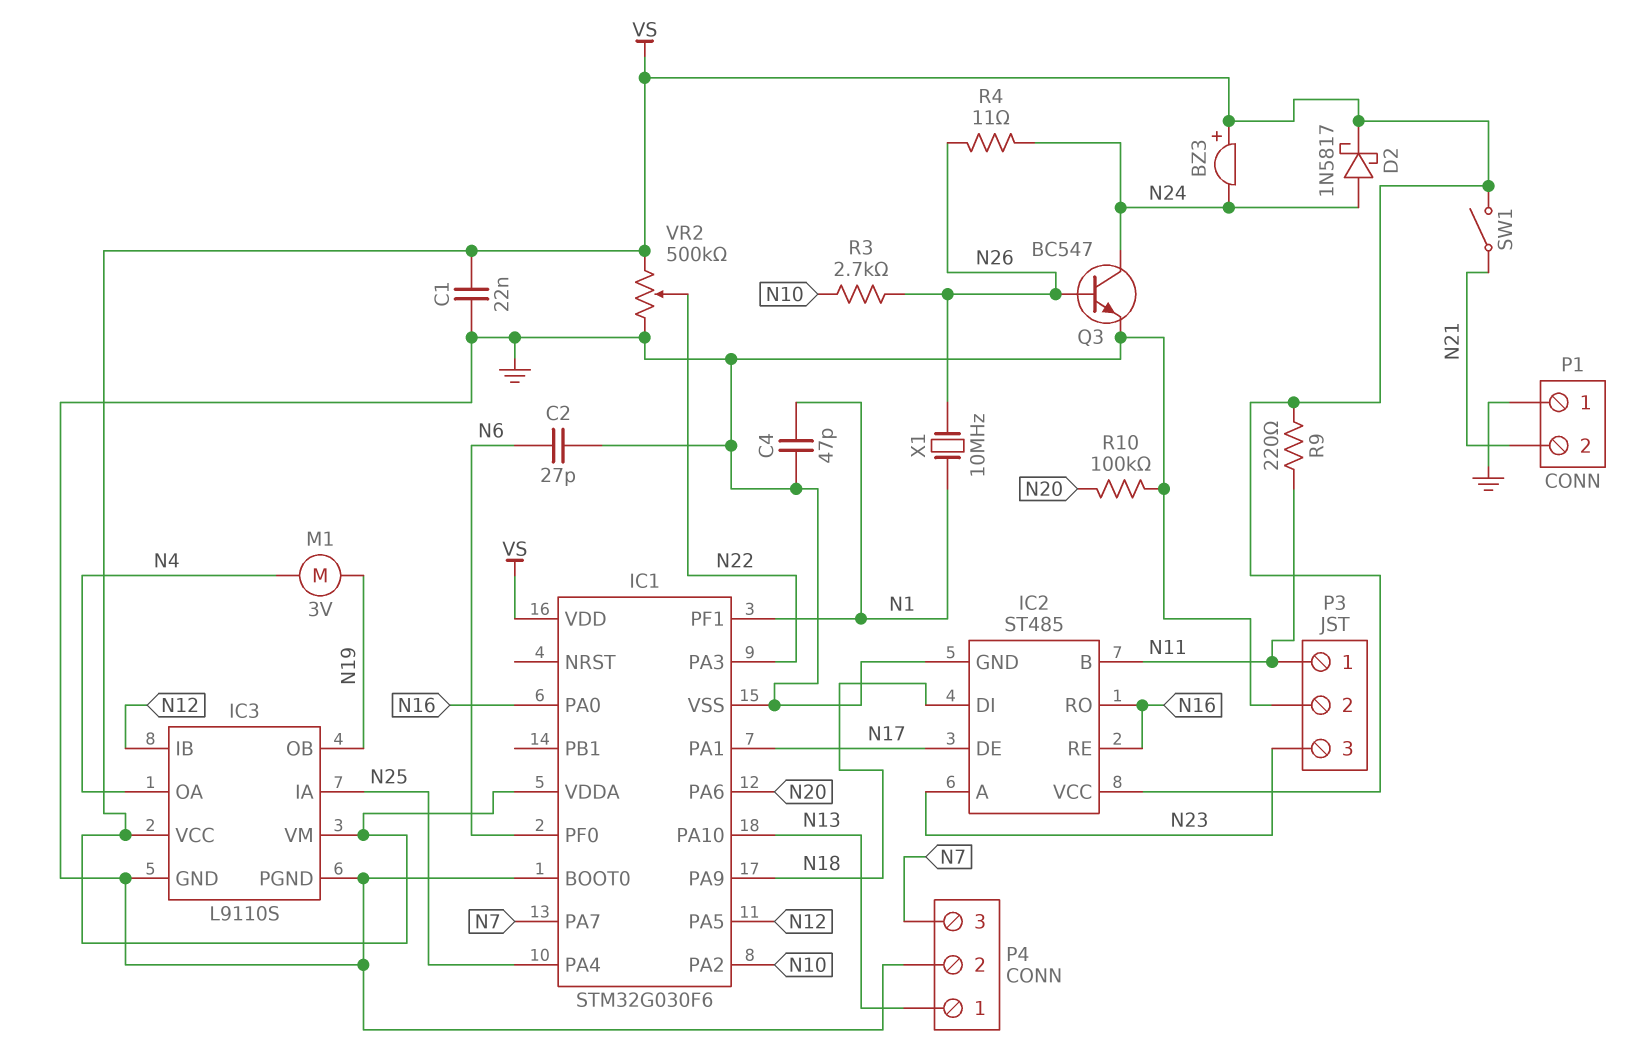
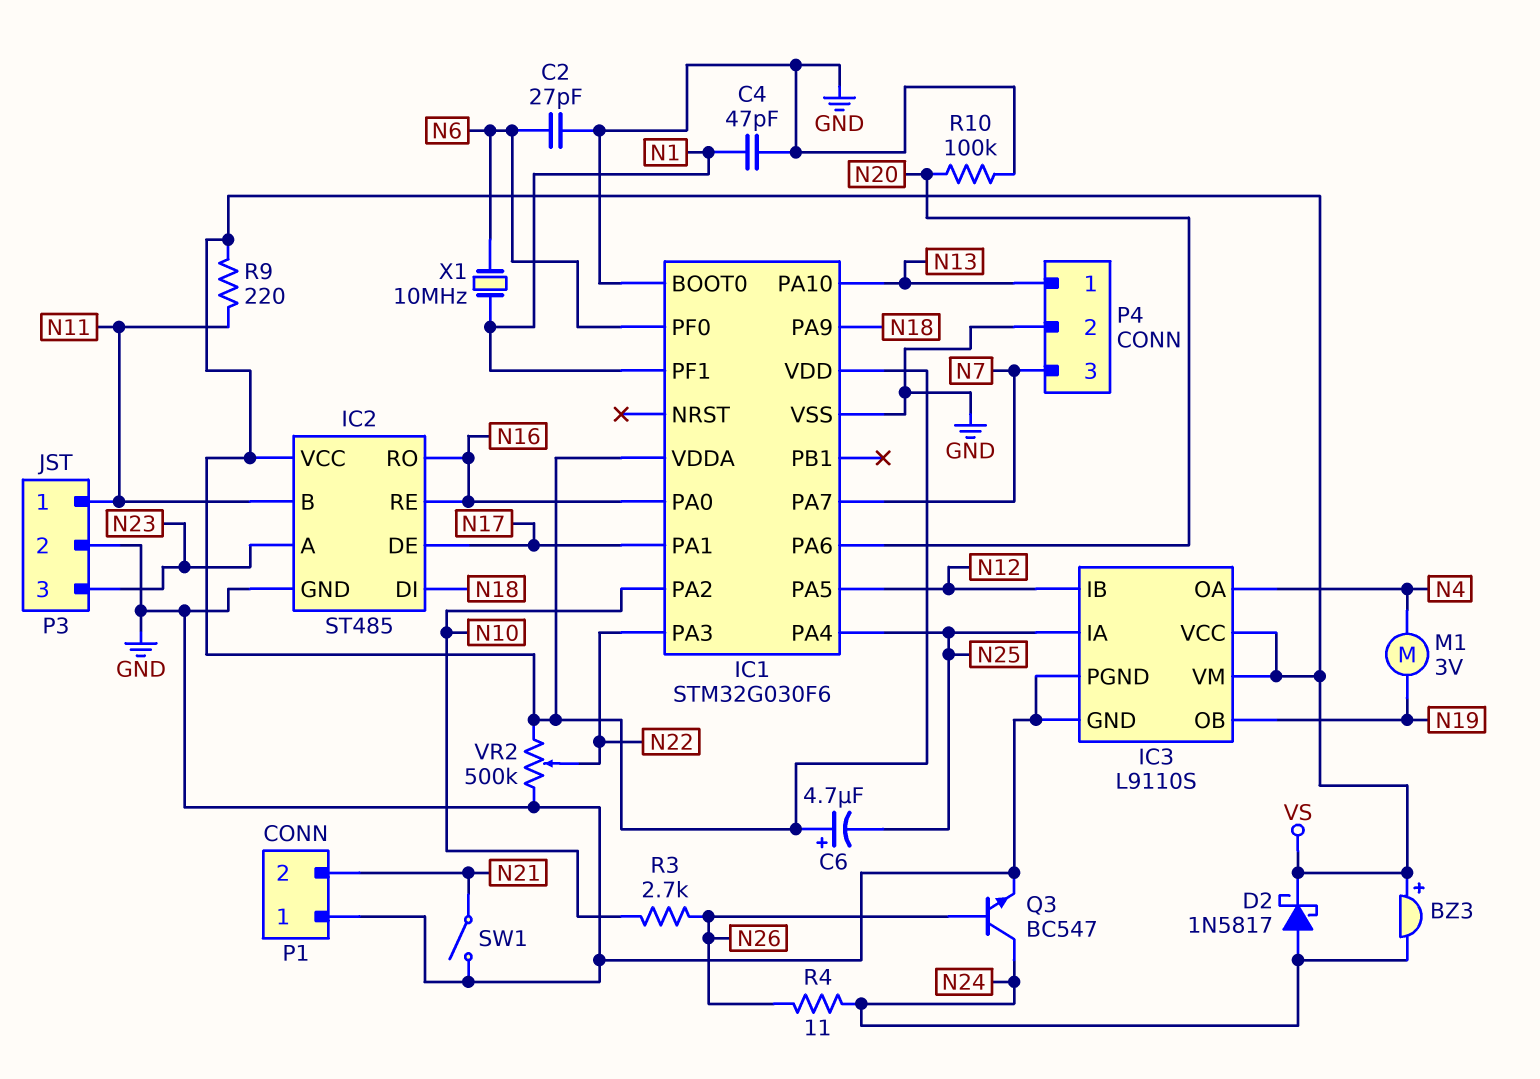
C1: 22nF (GND, VS) -> none
C6: none -> 4.7uF (plus VS, minus N25)
SW1: switch (N21, VS) -> switch (GND, N21)
X1: 10MHz (N1, N26) -> 10MHz (N1, N6)

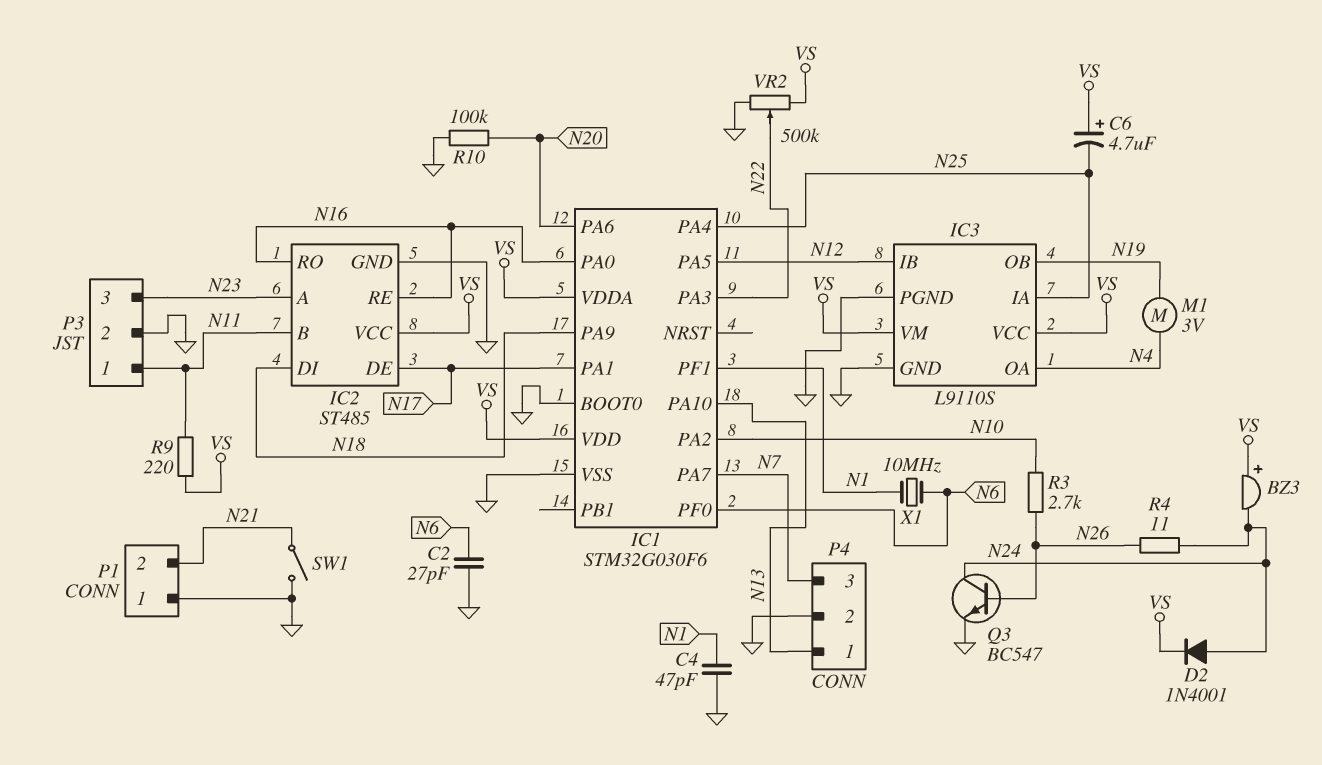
D2: schottky 1N5817 (A N24, K VS) -> diode 1N4001 (A N24, K VS)

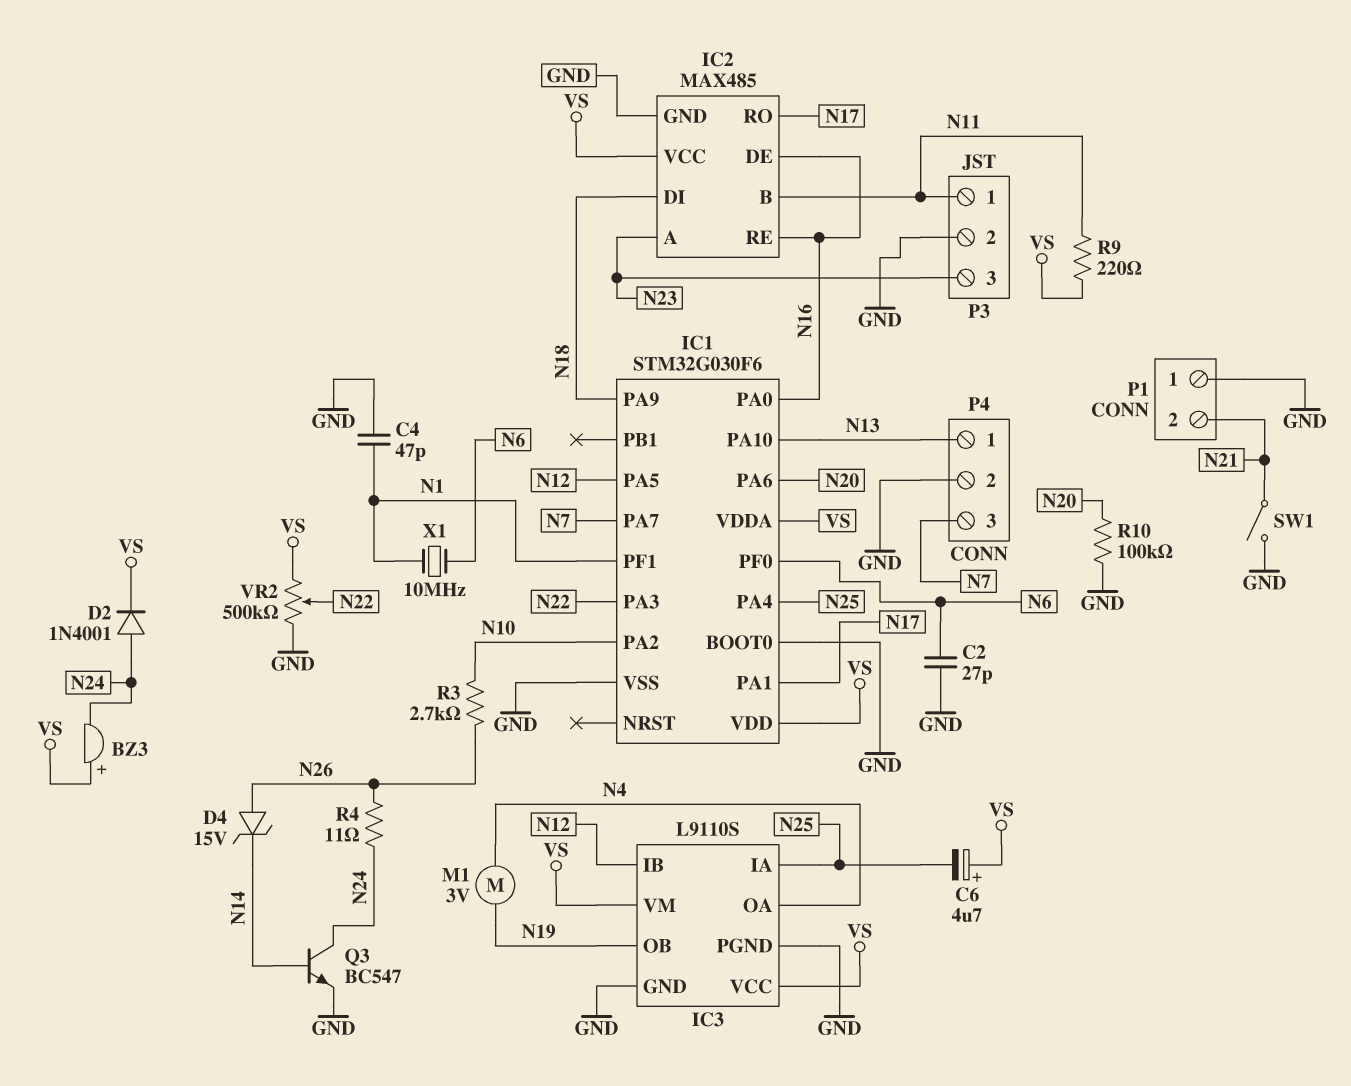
D4: none -> zener 15V (A N26, K N14)
IC2: ST485 -> MAX485
IC2 pin DE: N17 -> N16
IC2 pin RO: N16 -> N17
Q3: NPN BC547 (B N26, C N24, E GND) -> NPN BC547 (B N14, C N24, E GND)

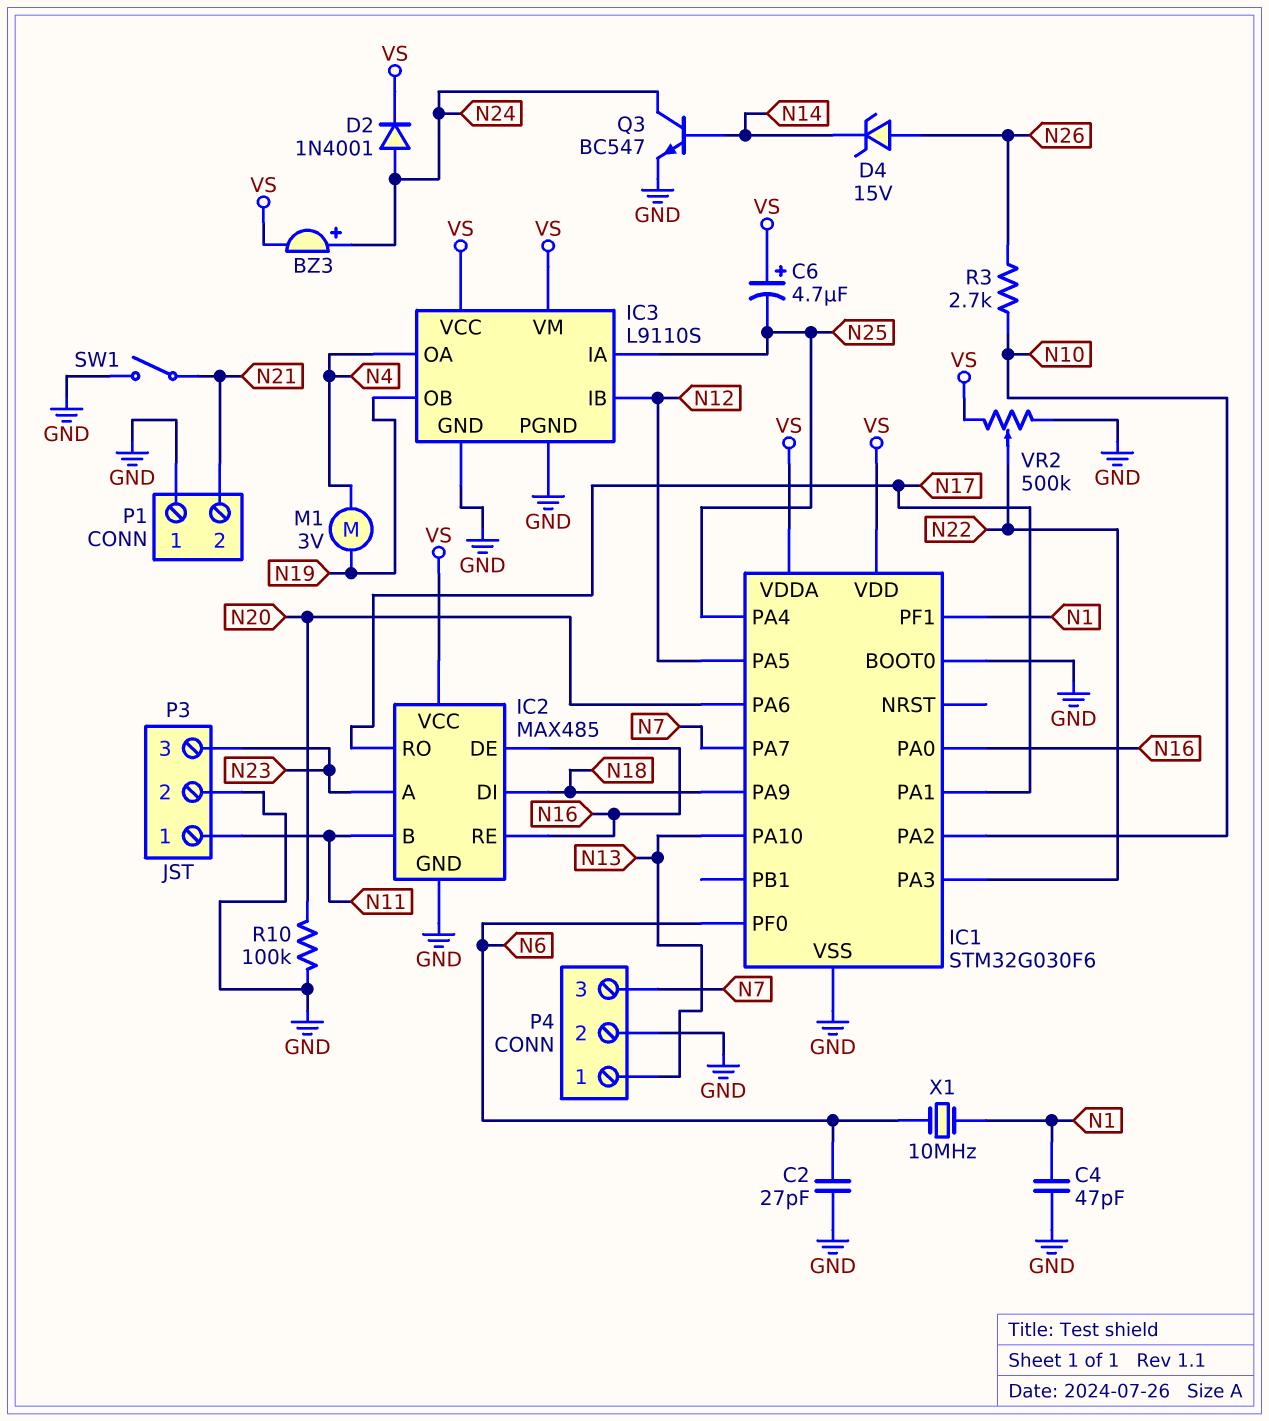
BZ3: buzzer (plus VS, minus N24) -> buzzer (plus N24, minus VS)
R4: 11 (N24, N26) -> none
R9: 220 (N11, VS) -> none

